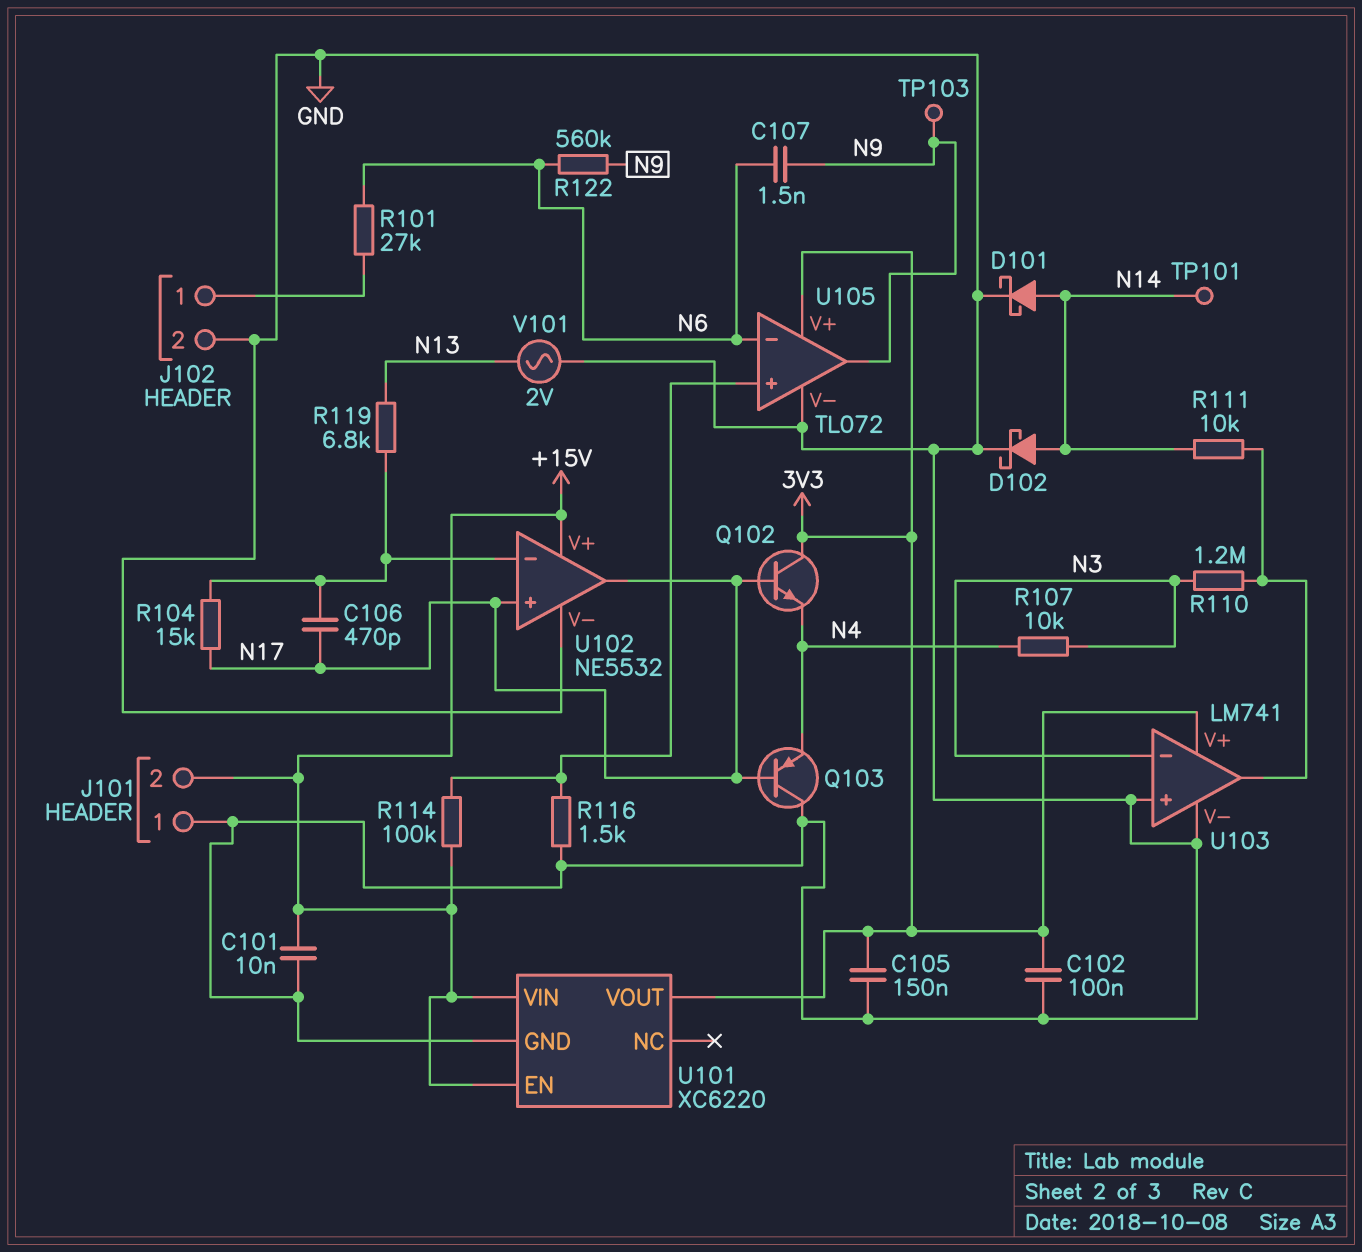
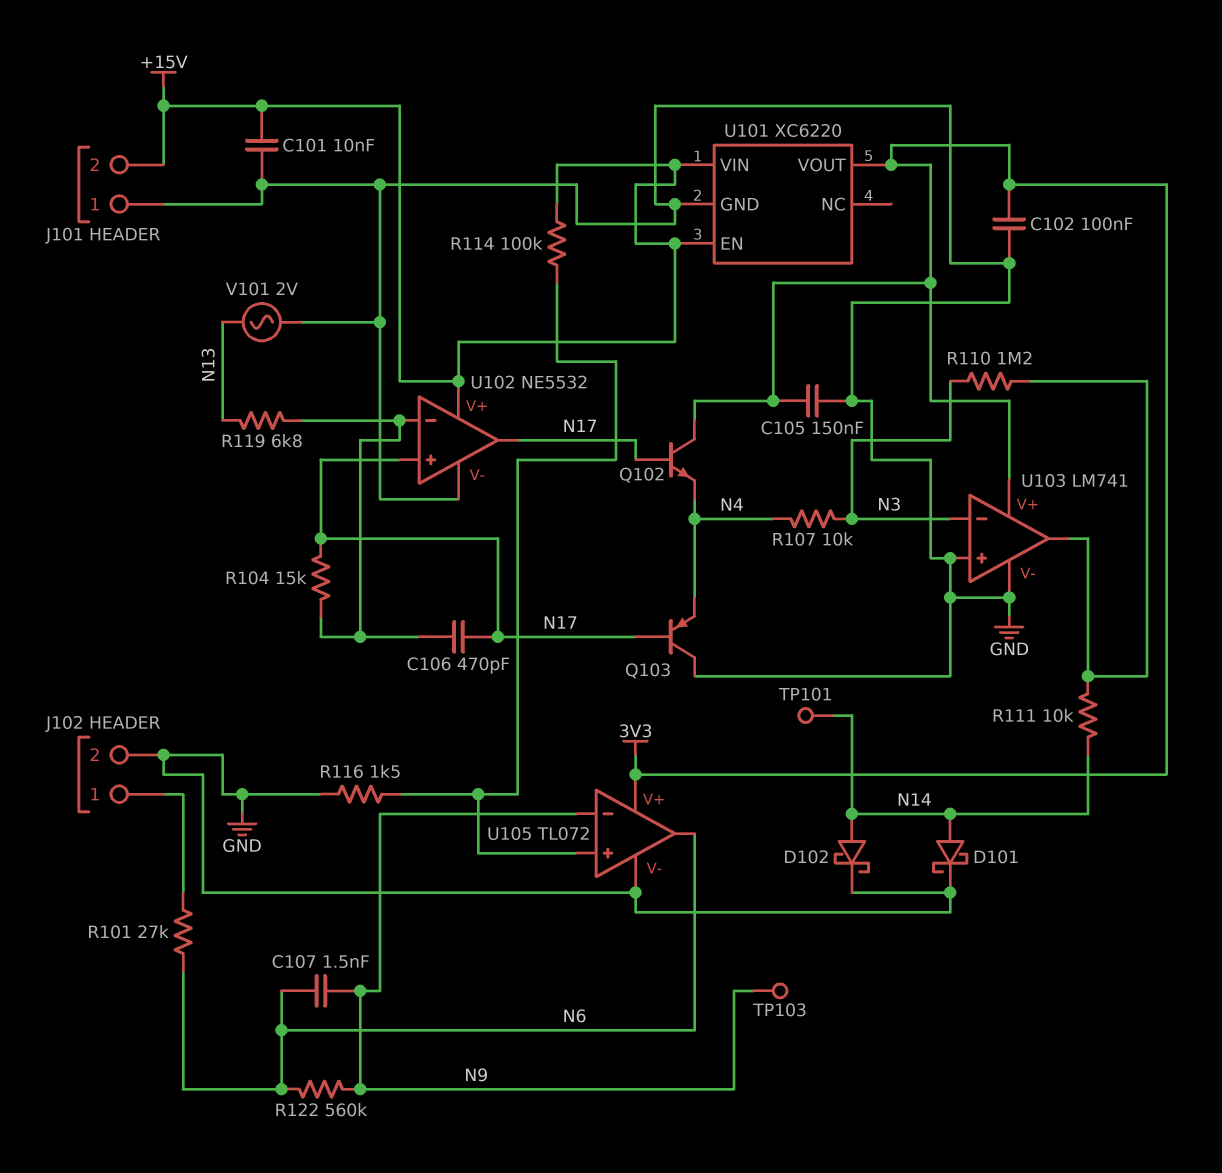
U105 pin in-: N6 -> N9
U105 pin out: N9 -> N6

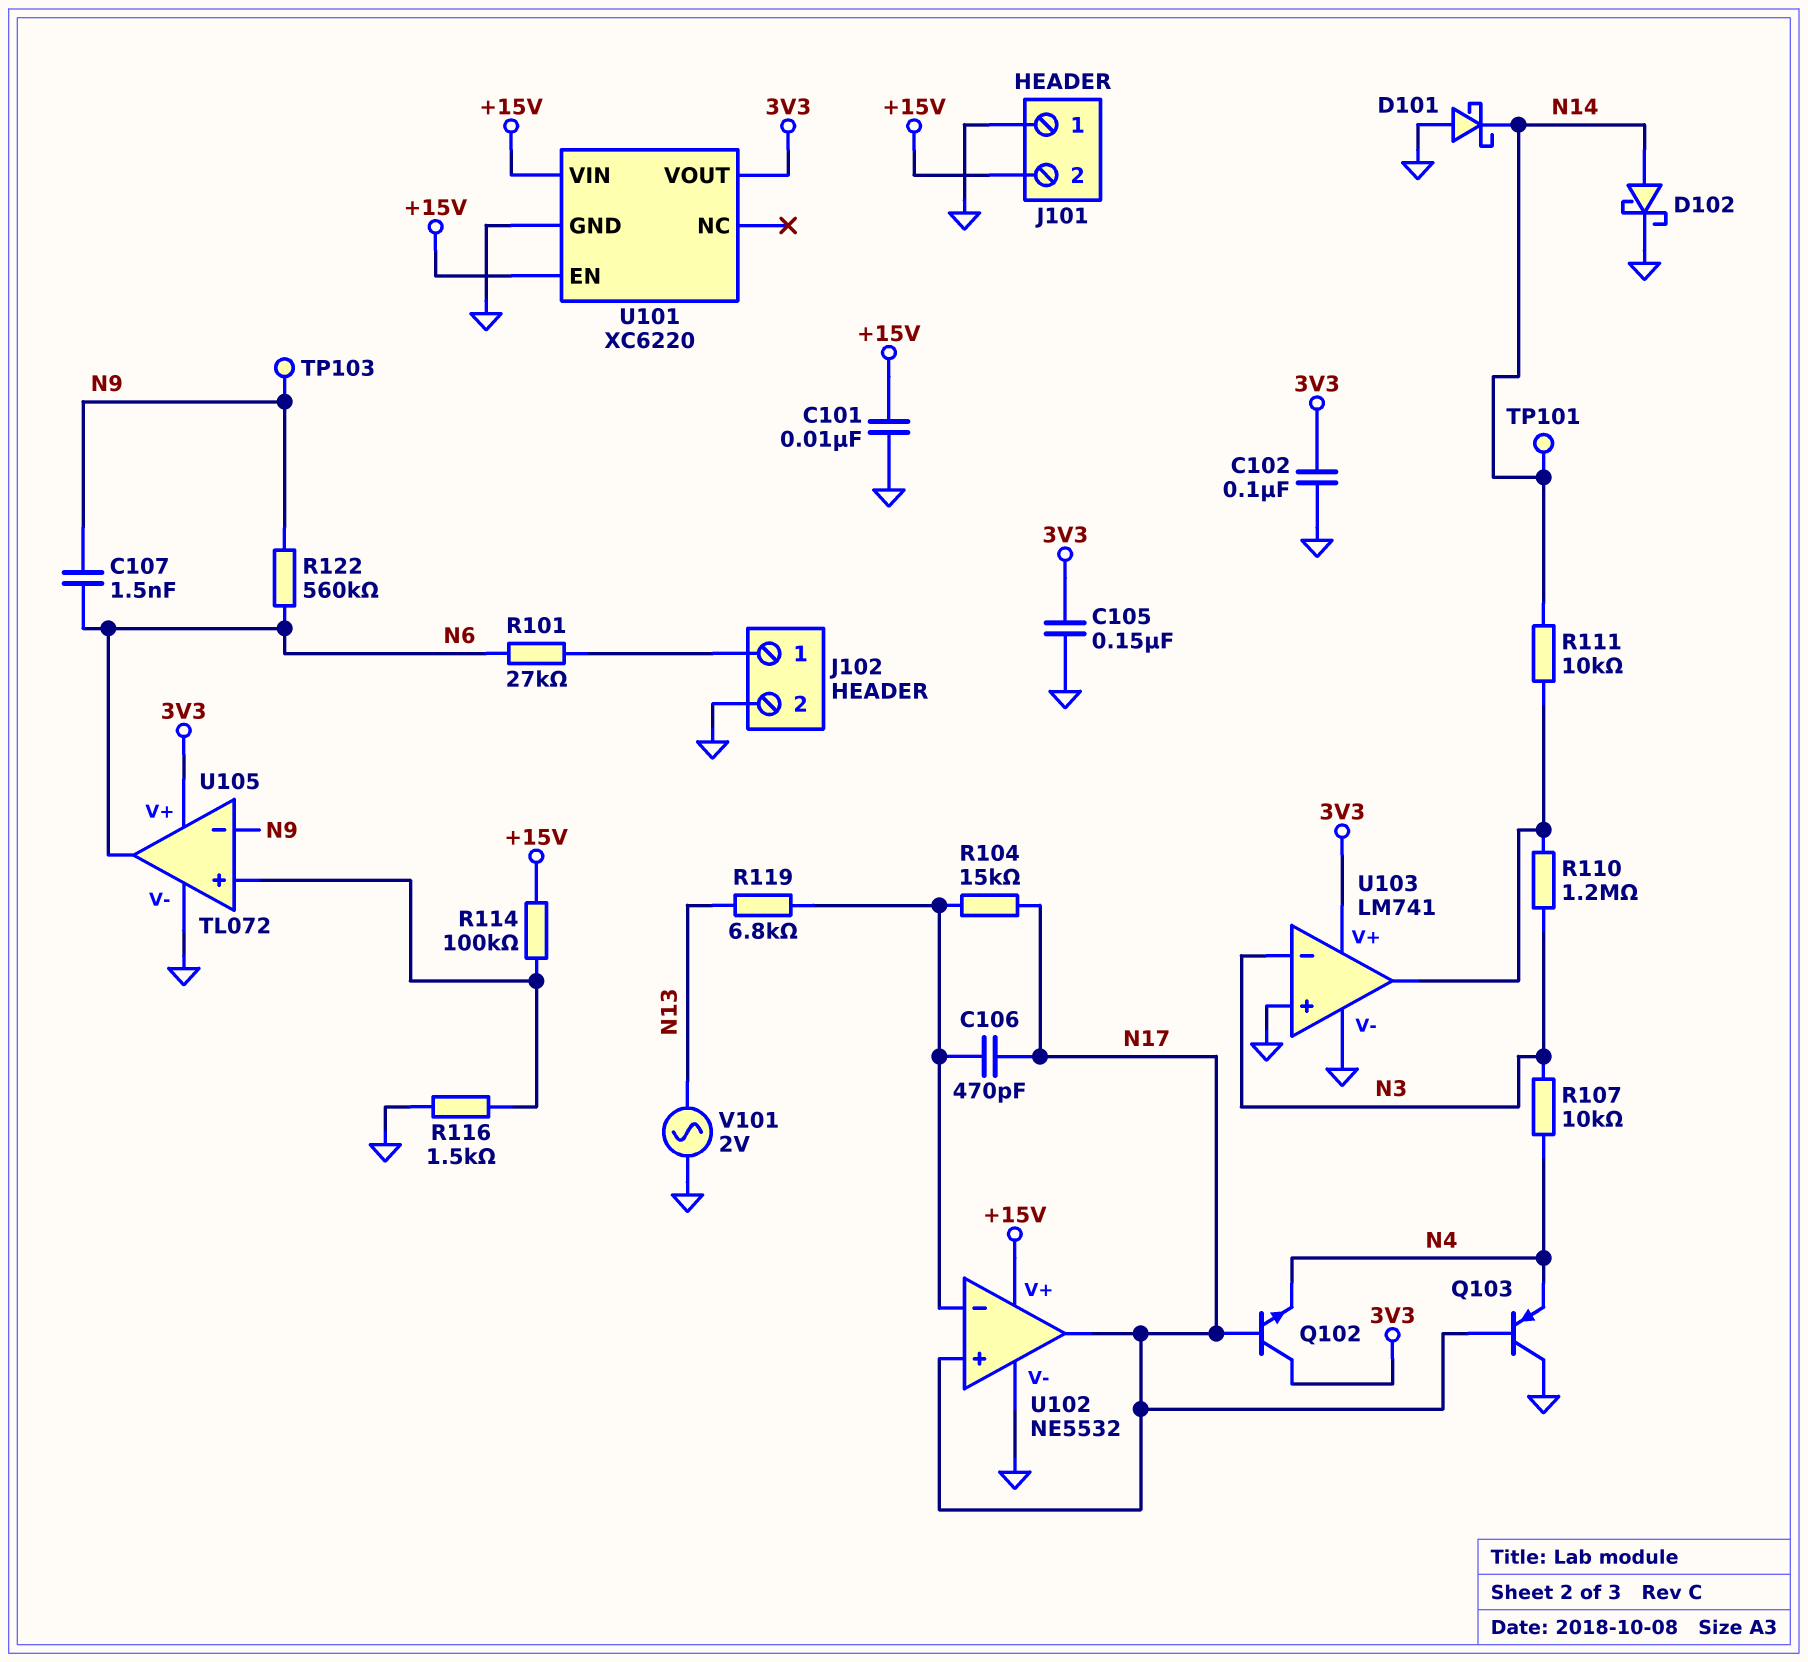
D101: schottky (A N14, K GND) -> schottky (A GND, K N14)

